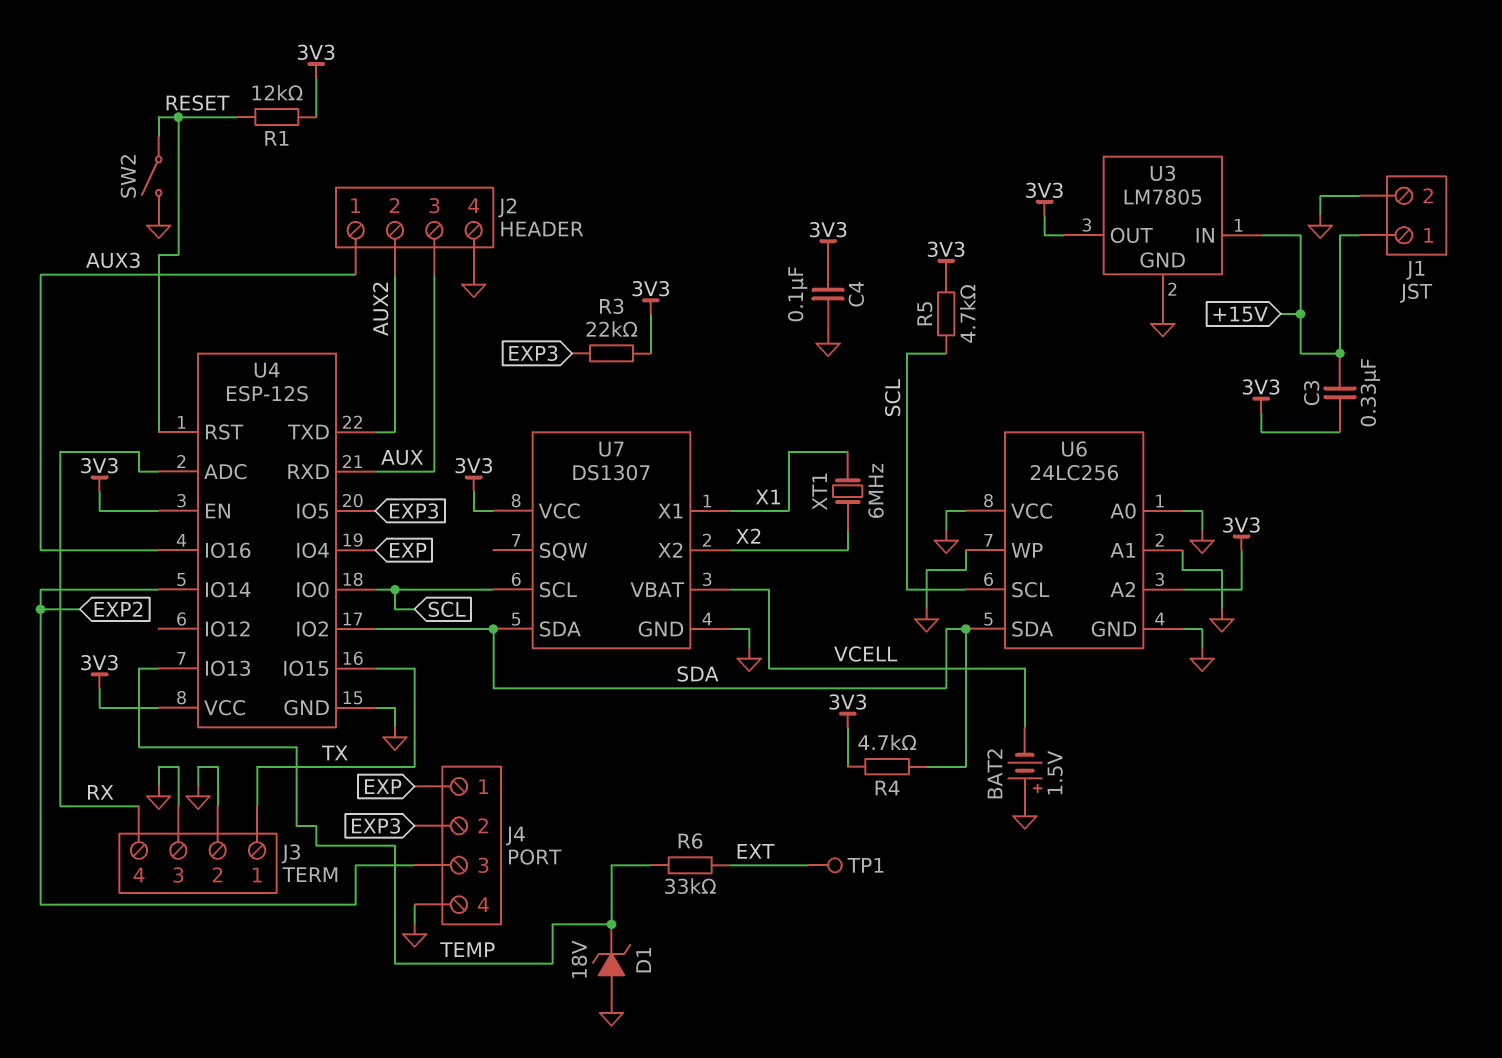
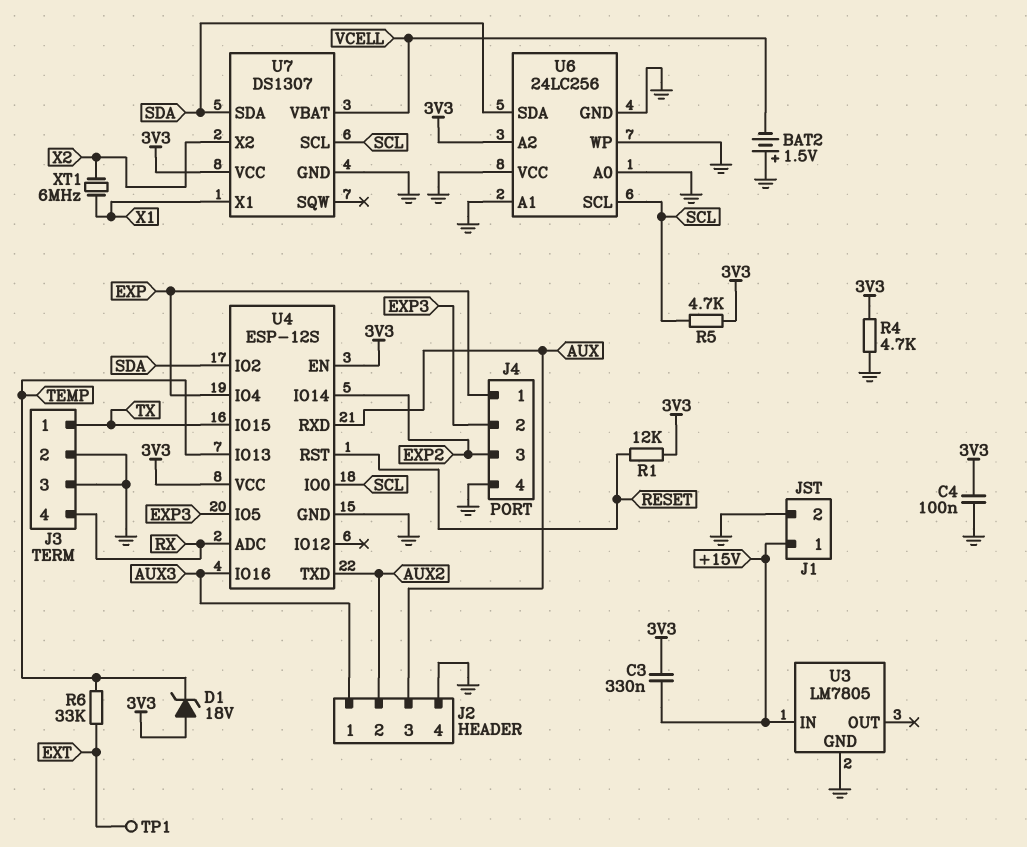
D1: zener 18V (A GND, K TEMP) -> zener 18V (A 3V3, K TEMP)
R3: 22k (3V3, EXP3) -> none
R4: 4.7k (3V3, SDA) -> 4.7k (3V3, GND)
SW2: switch (GND, RESET) -> none
U3 pin OUT: 3V3 -> none

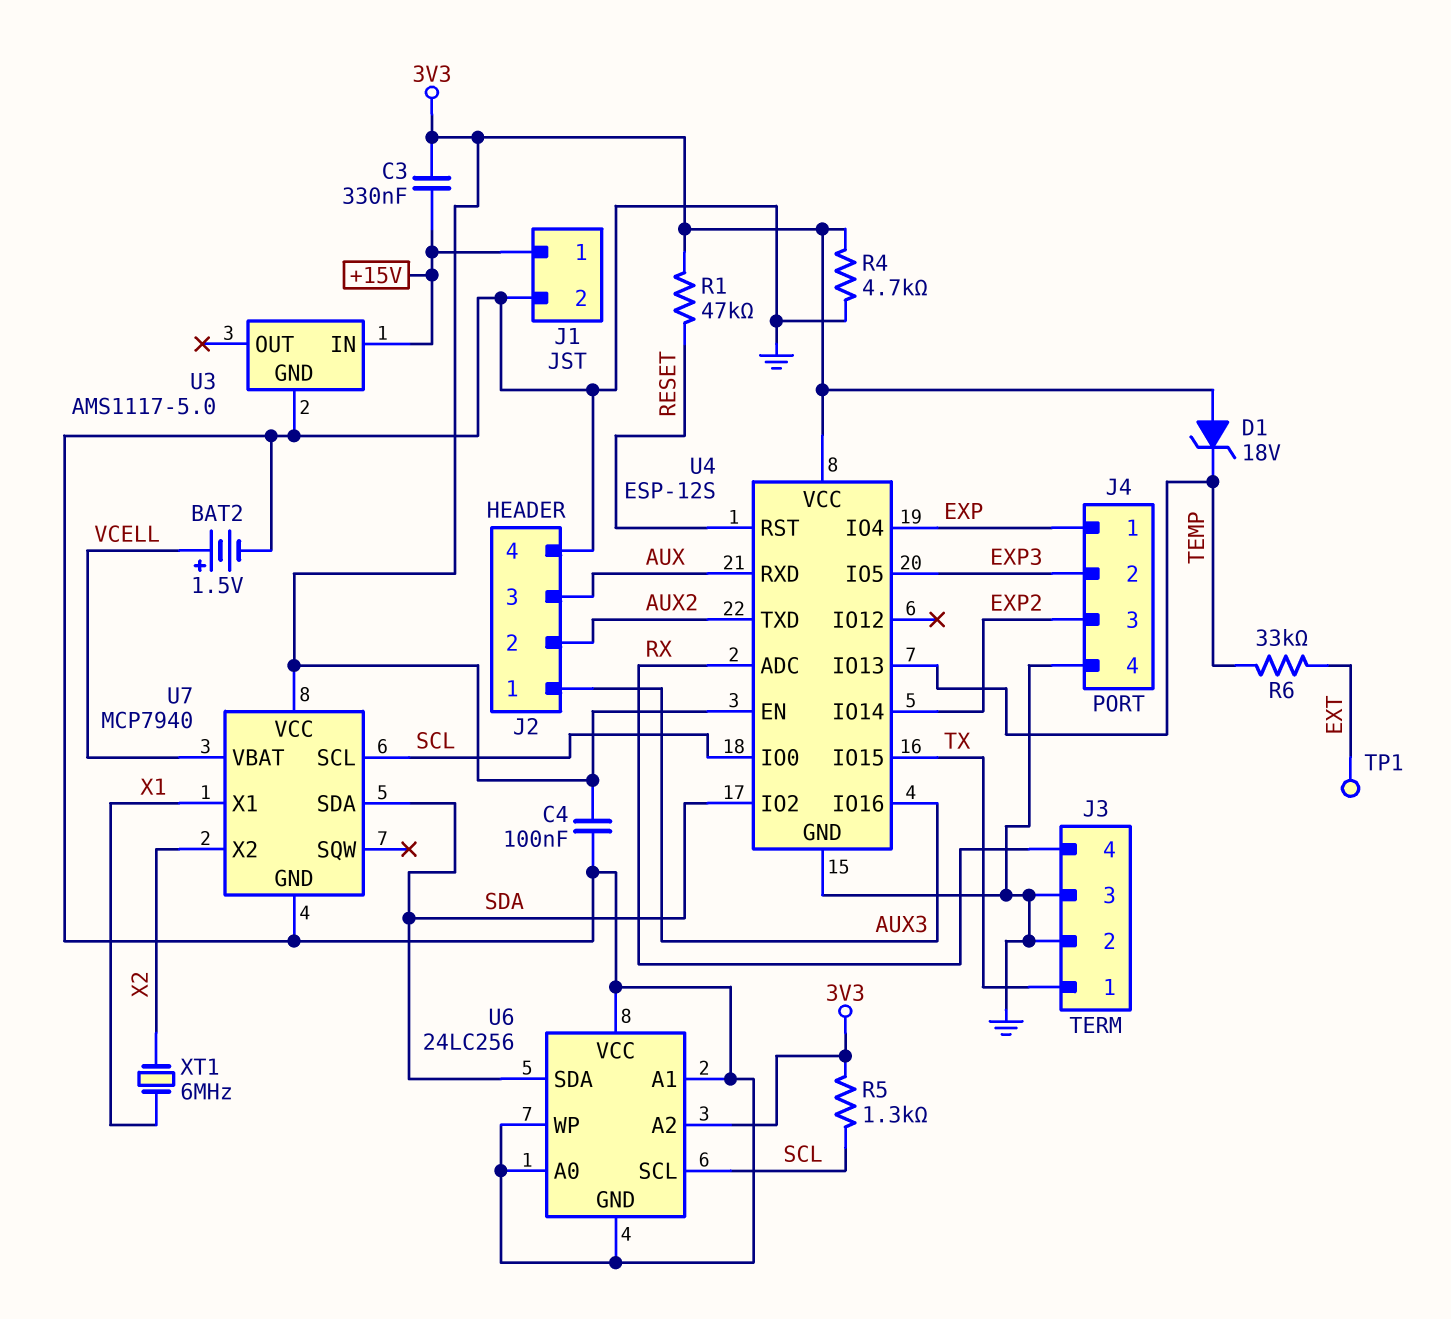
BAT2: 1.5V (plus GND, minus VCELL) -> 1.5V (plus VCELL, minus GND)
R1: 12k (3V3, RESET) -> 47k (3V3, RESET)
R5: 4.7k (3V3, SCL) -> 1.3k (3V3, SCL)
U3: LM7805 -> AMS1117-5.0
U7: DS1307 -> MCP7940

